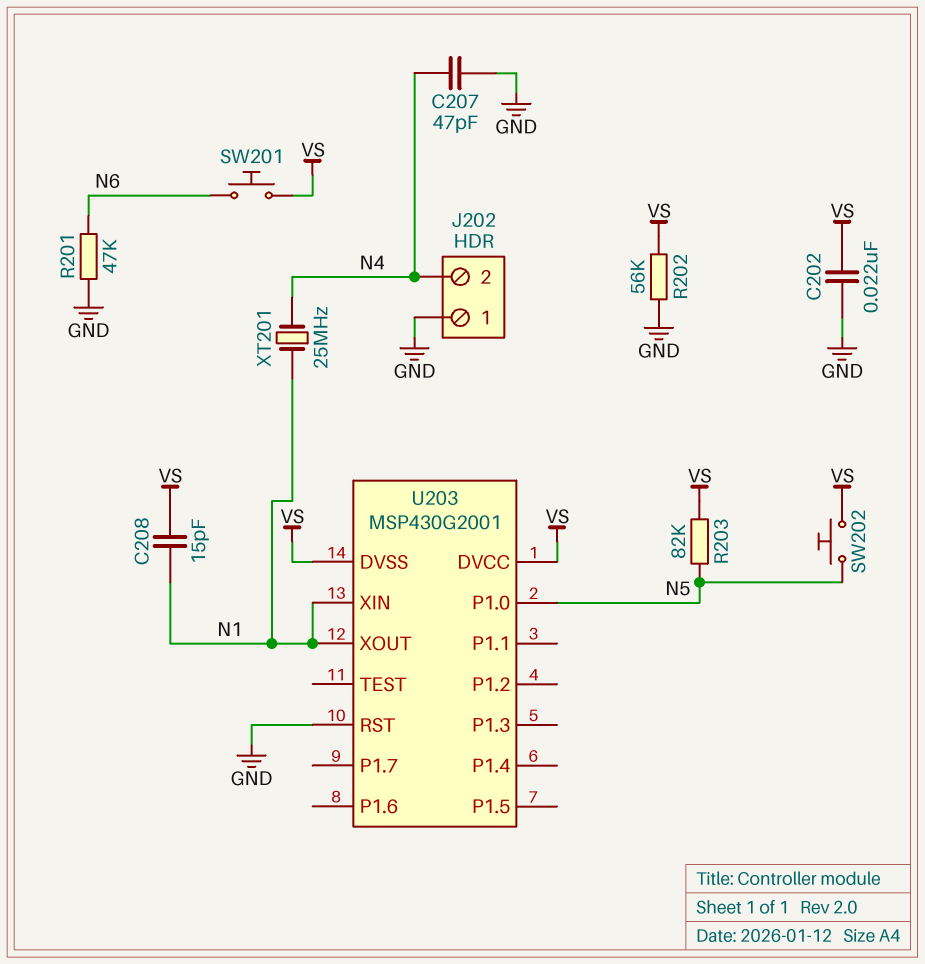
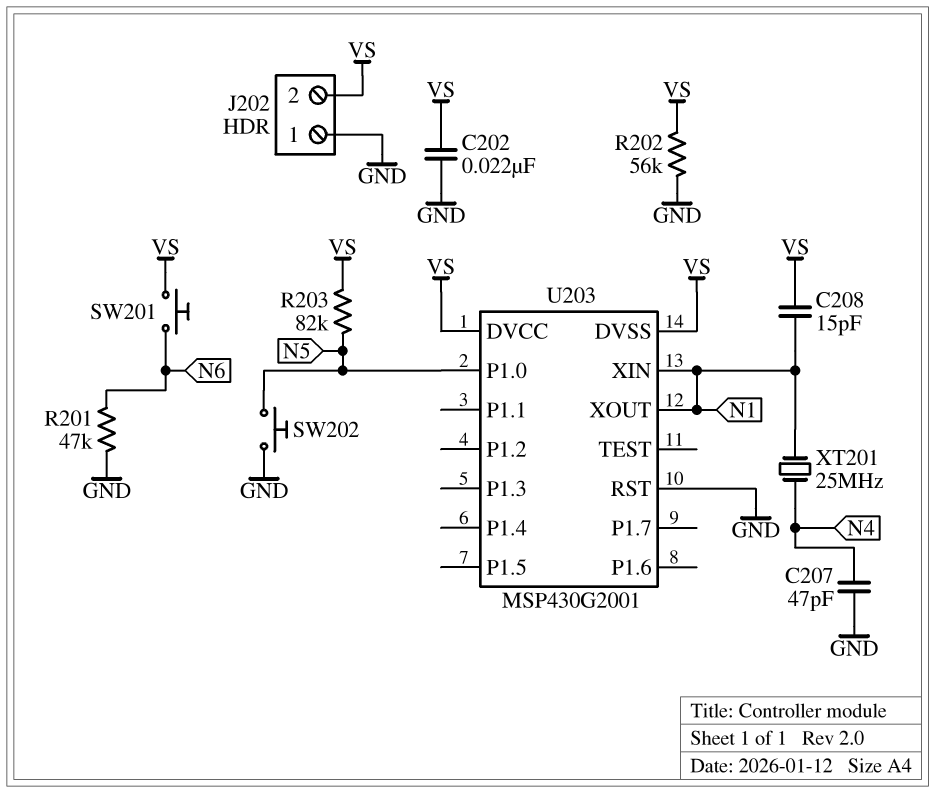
J202 pin 2: N4 -> VS
SW202: button (N5, VS) -> button (GND, N5)

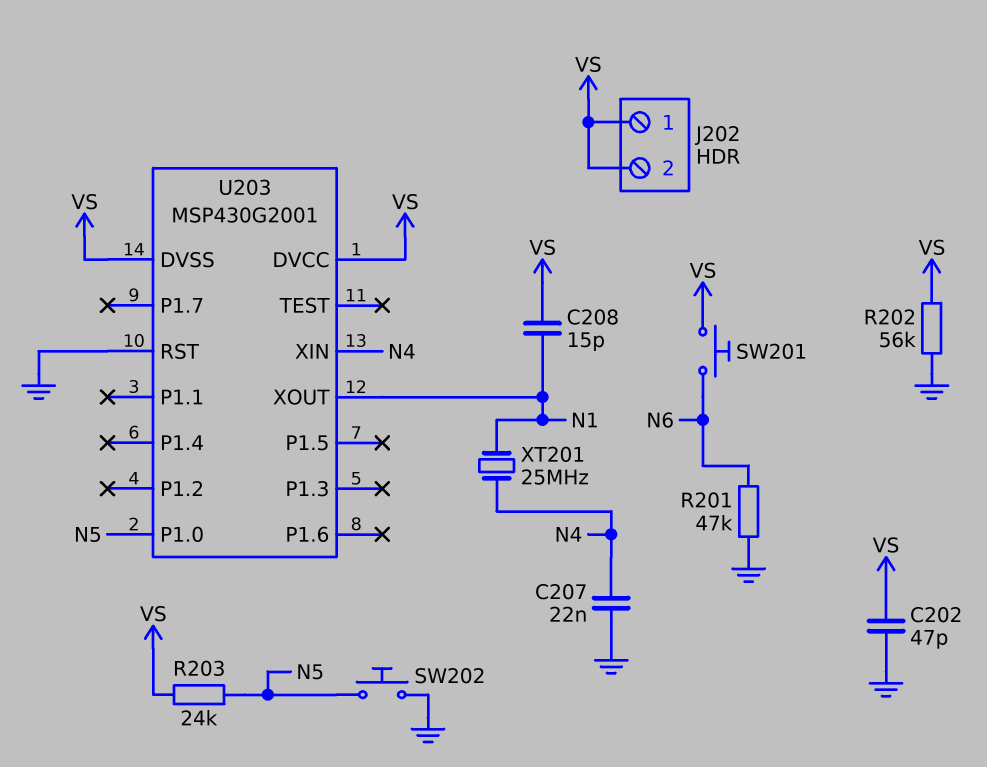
C202: 22nF (GND, VS) -> 47pF (GND, VS)
C207: 47pF (GND, N4) -> 22nF (GND, N4)
J202 pin 1: GND -> VS
R203: 82k (N5, VS) -> 24k (N5, VS)
U203 pin XIN: N1 -> N4

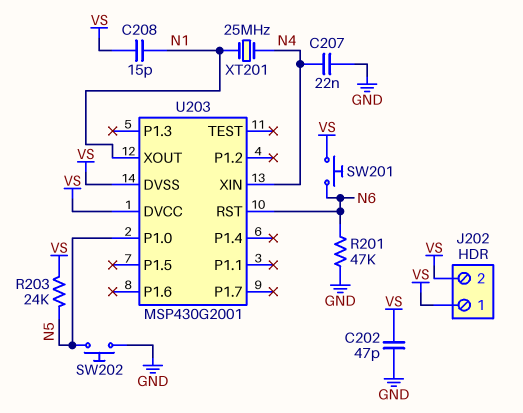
R202: 56k (GND, VS) -> none
U203 pin RST: GND -> N6

